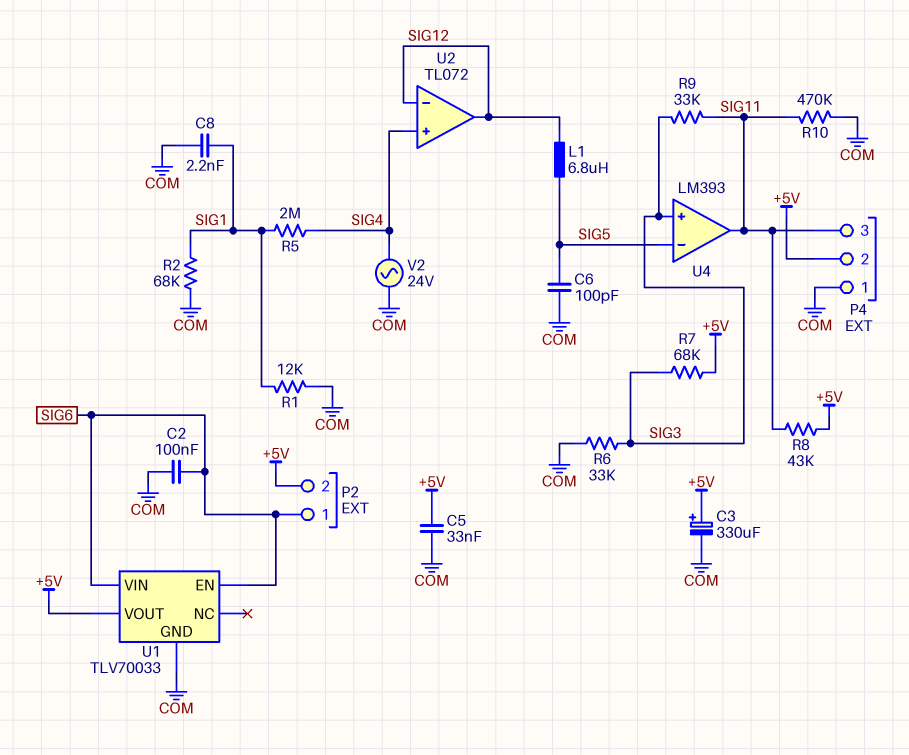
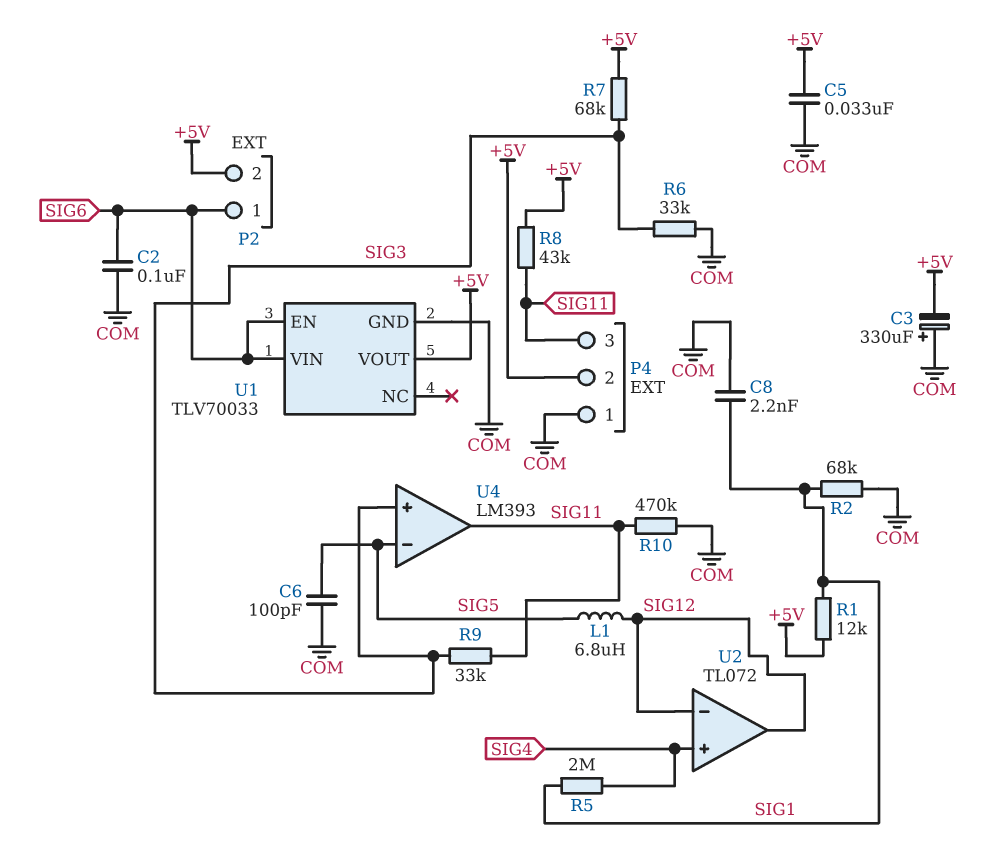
C3: 330uF (plus +5V, minus COM) -> 330uF (plus COM, minus +5V)
R1: 12k (COM, SIG1) -> 12k (+5V, SIG1)
V2: AC 24V (COM, SIG4) -> none

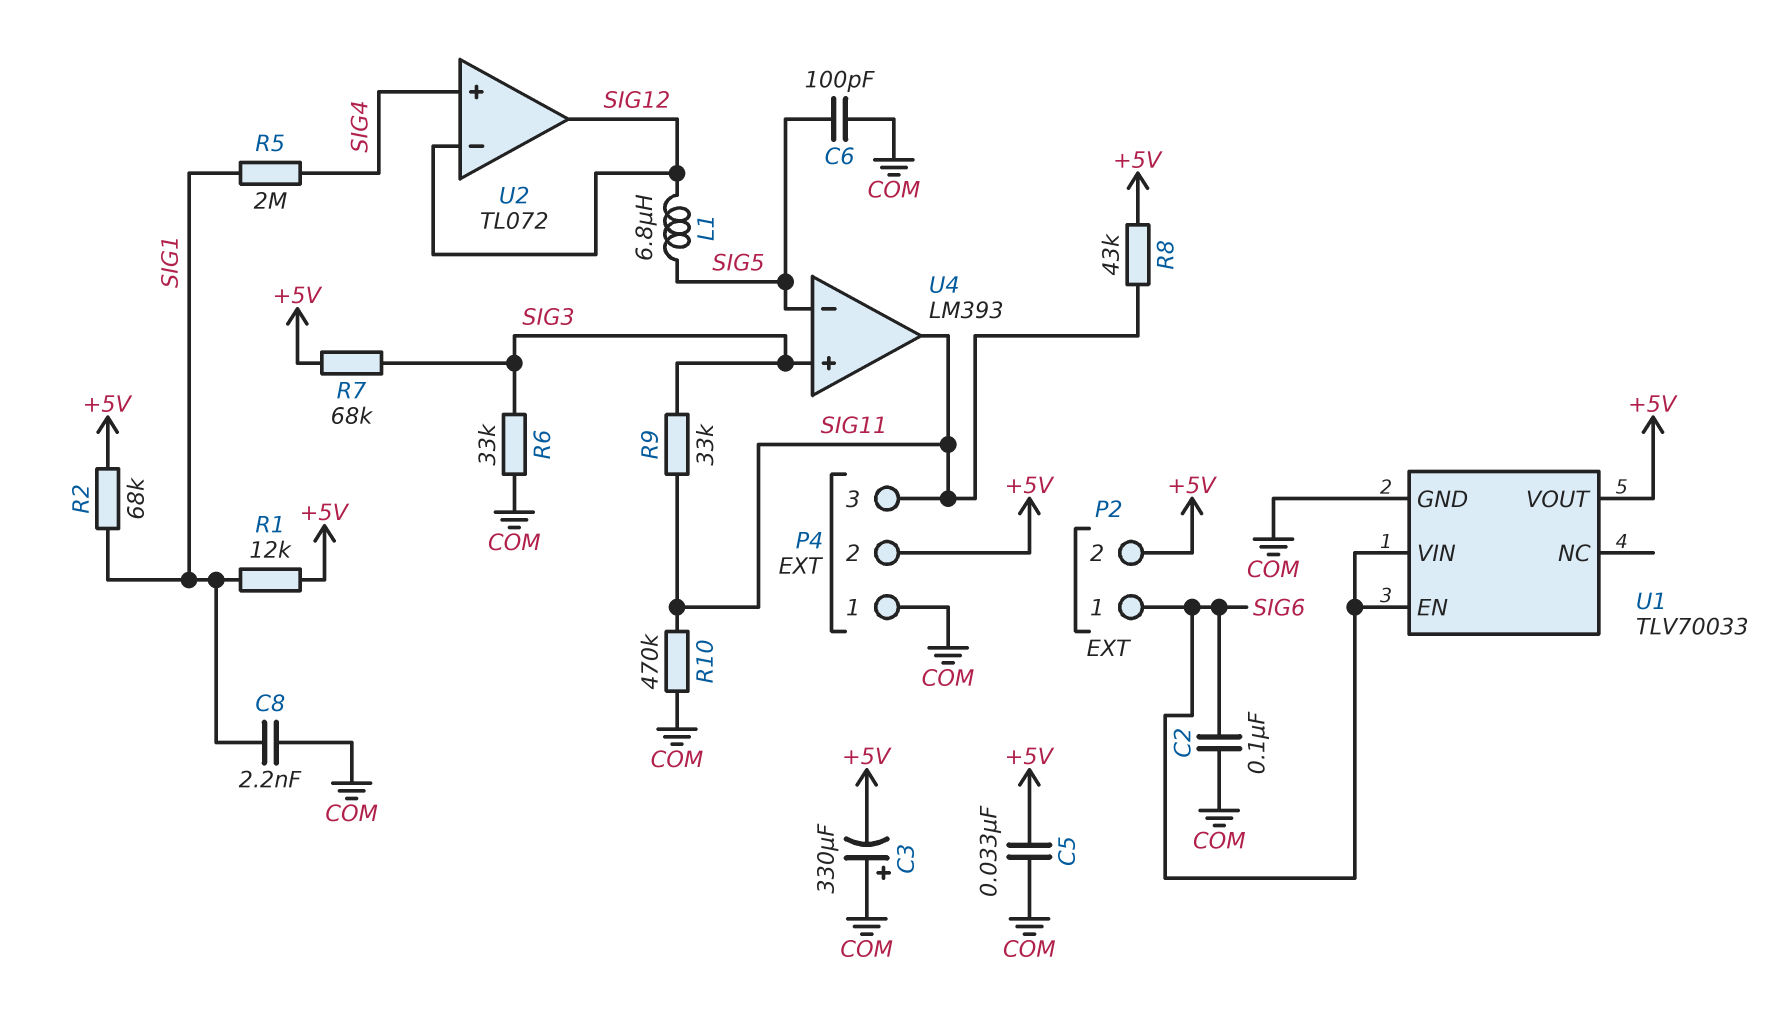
R2: 68k (COM, SIG1) -> 68k (+5V, SIG1)

